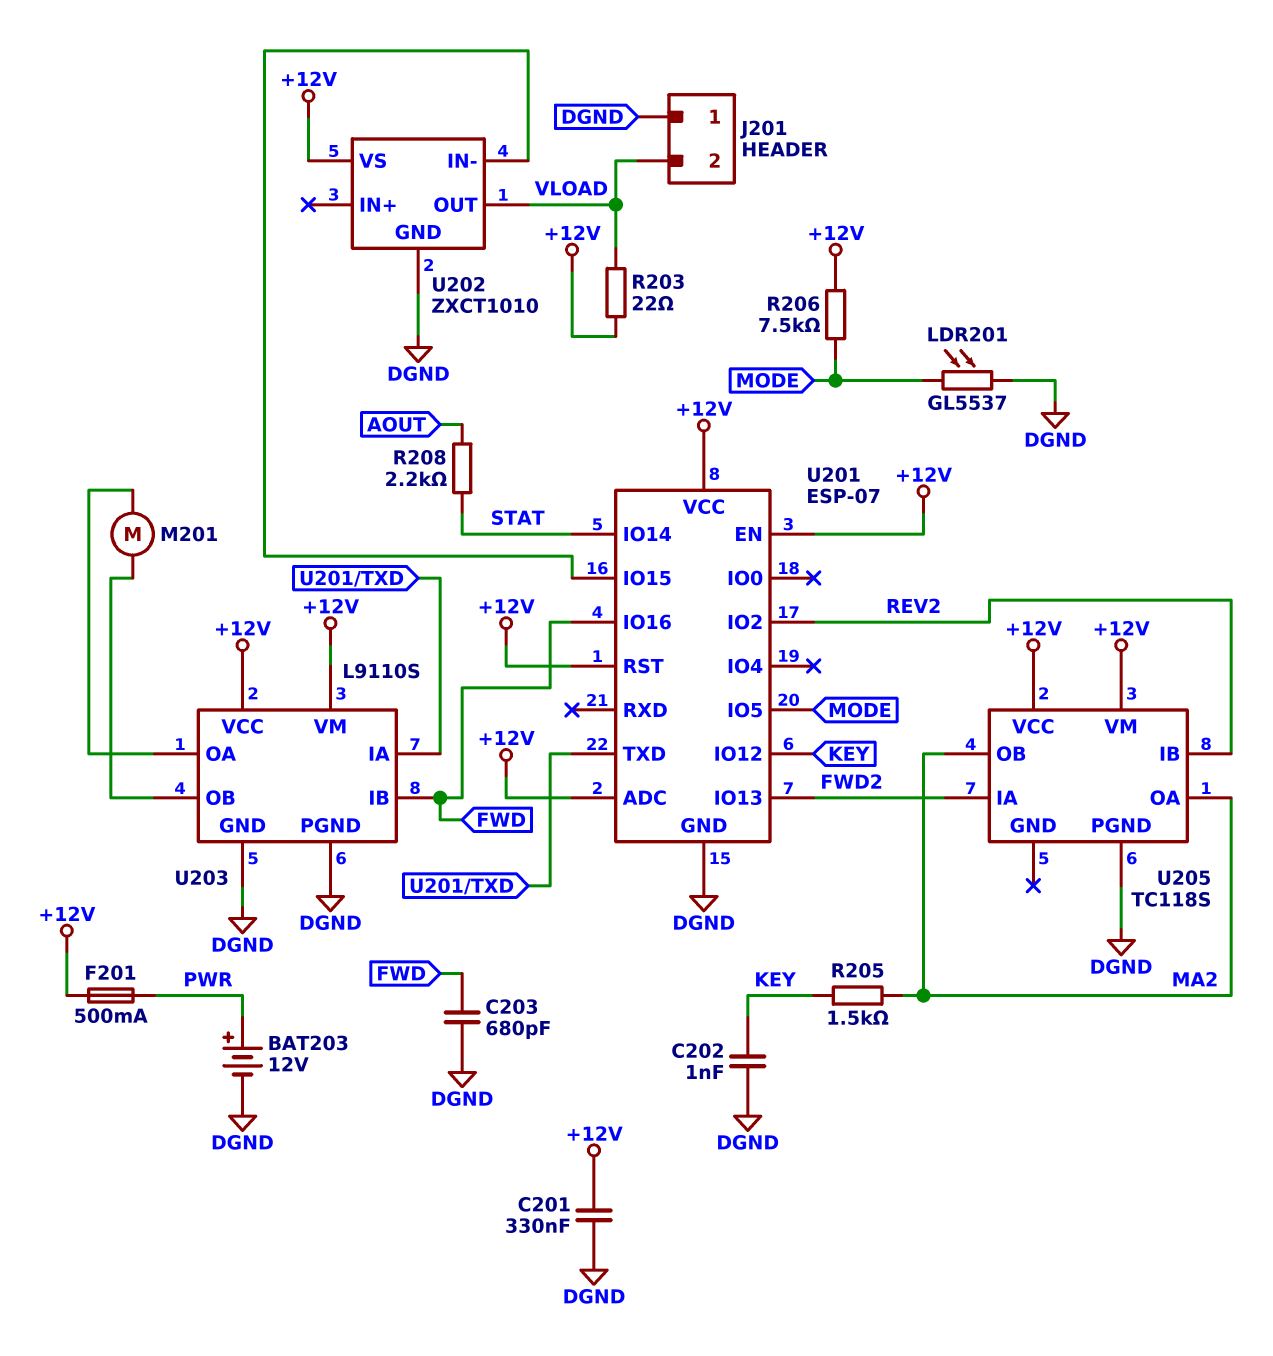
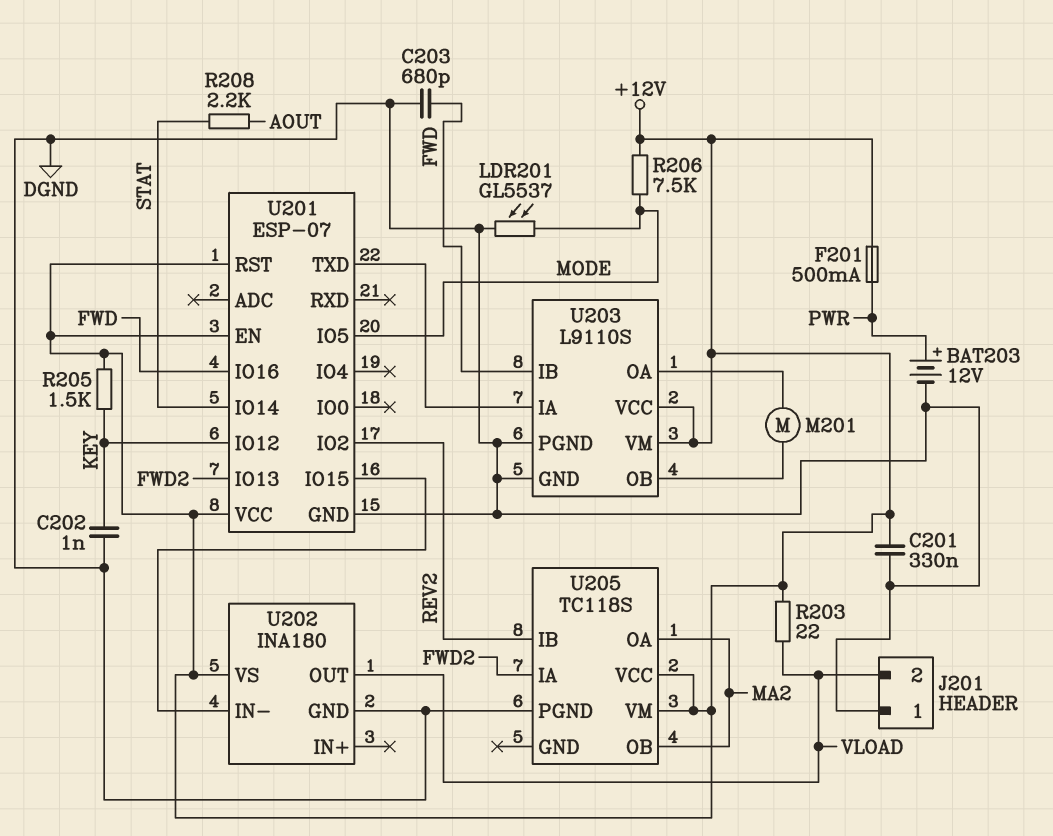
R205: 1.5k (KEY, MA2) -> 1.5k (+12V, KEY)
U201 pin ADC: +12V -> none
U202: ZXCT1010 -> INA180

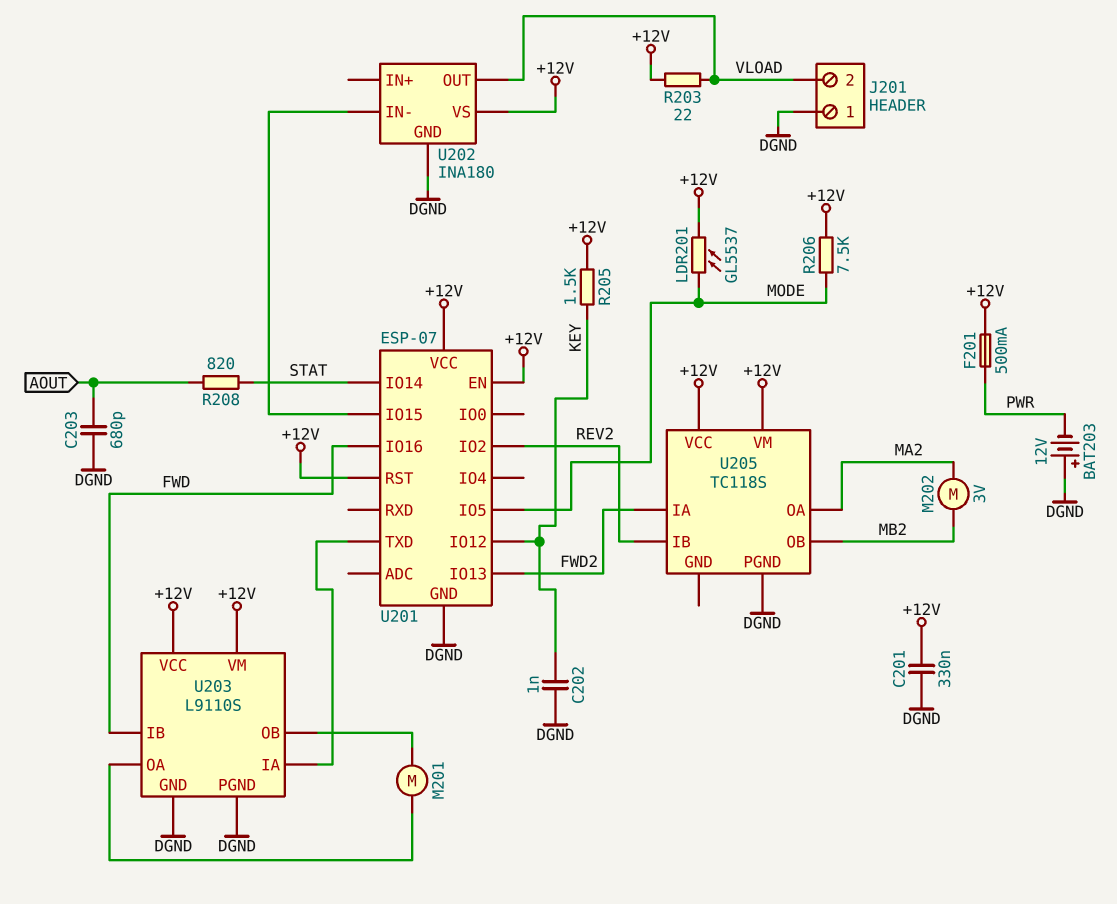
BAT203: 12V (plus PWR, minus DGND) -> 12V (plus DGND, minus PWR)
C203: 680pF (DGND, FWD) -> 680pF (AOUT, DGND)
LDR201: GL5537 (DGND, MODE) -> GL5537 (+12V, MODE)
M202: none -> motor 3V (MA2, MB2)
R208: 2.2k (AOUT, STAT) -> 820 (AOUT, STAT)
U205 pin OB: MA2 -> MB2

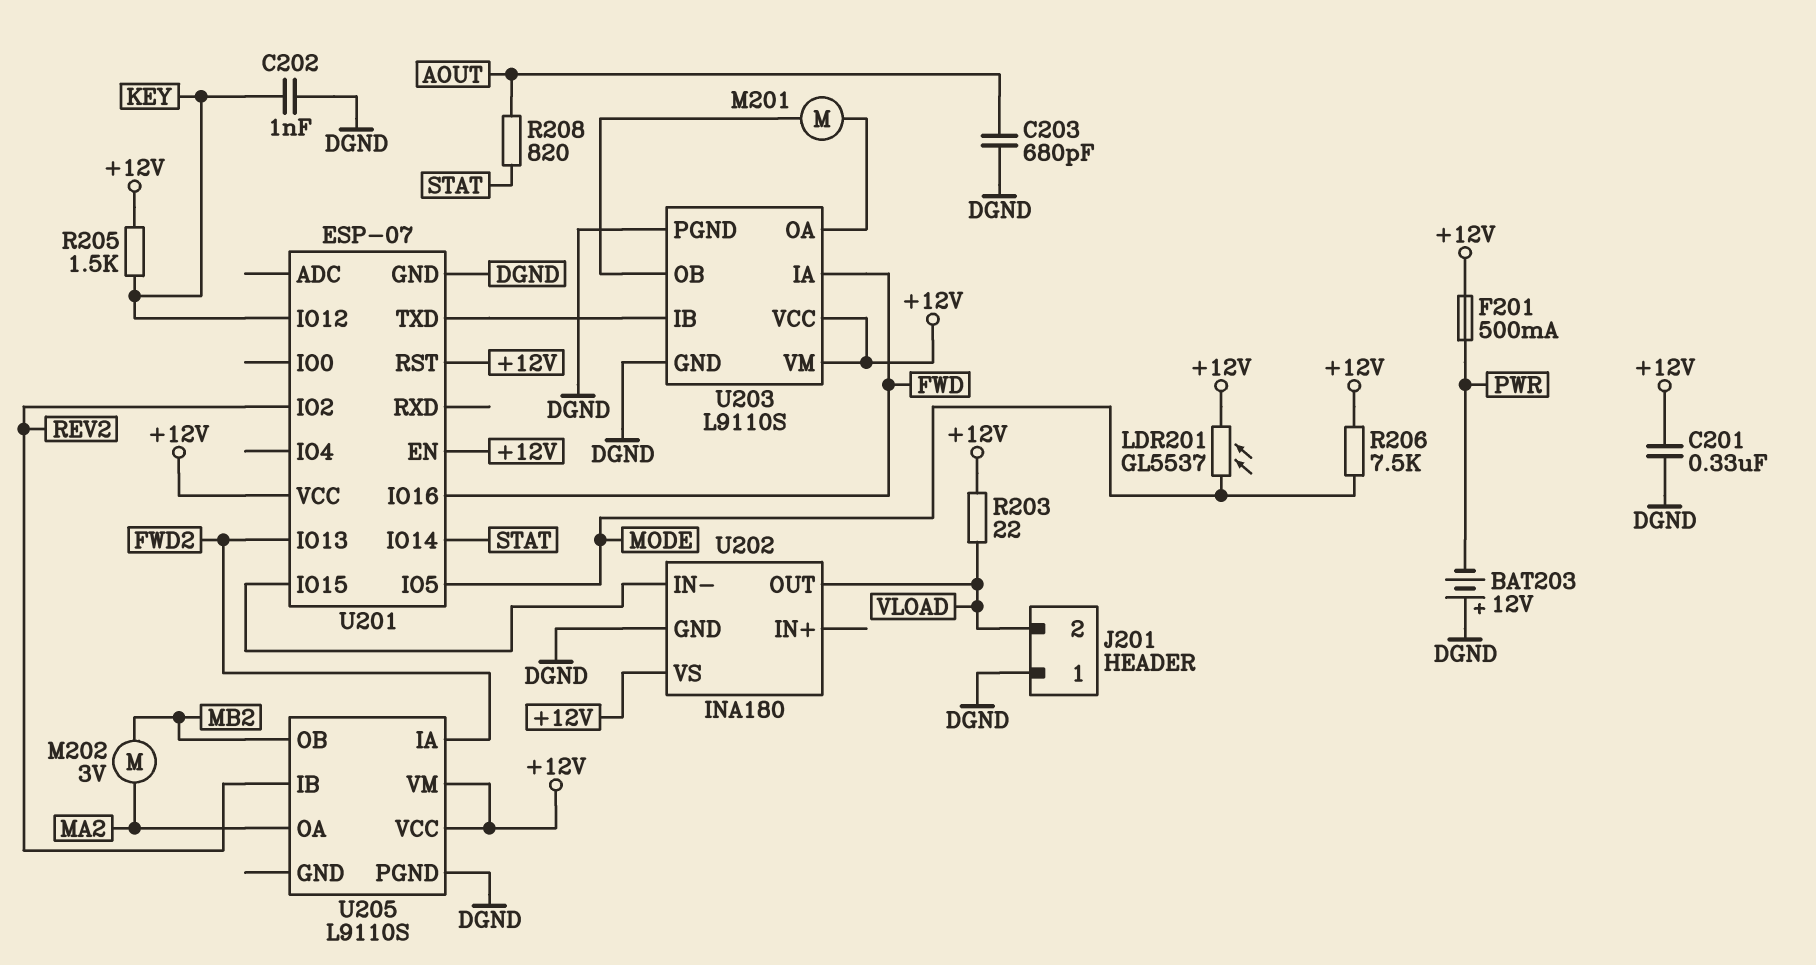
U203 pin IA: U201/TXD -> FWD
U203 pin IB: FWD -> U201/TXD
U205: TC118S -> L9110S

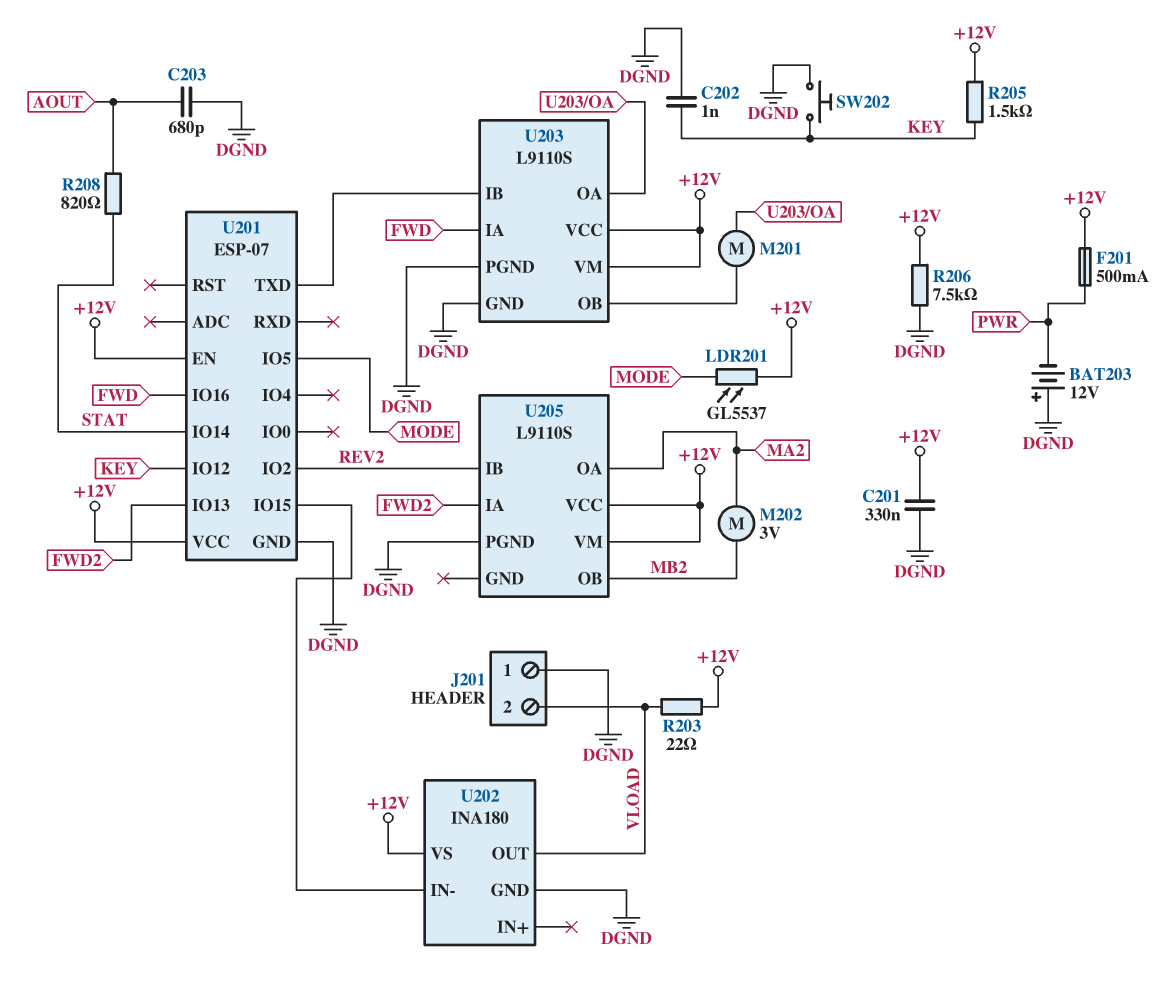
R206: 7.5k (+12V, MODE) -> 7.5k (+12V, DGND)
SW202: none -> button (DGND, KEY)
U201 pin RST: +12V -> none

